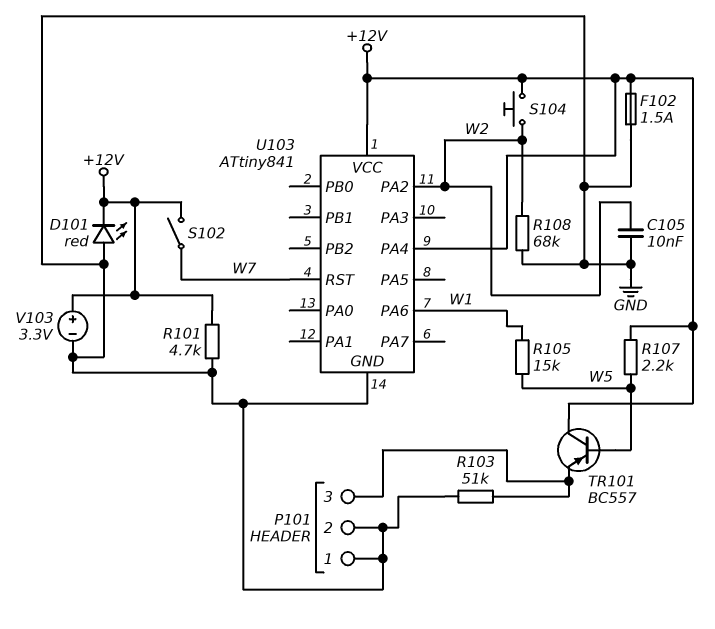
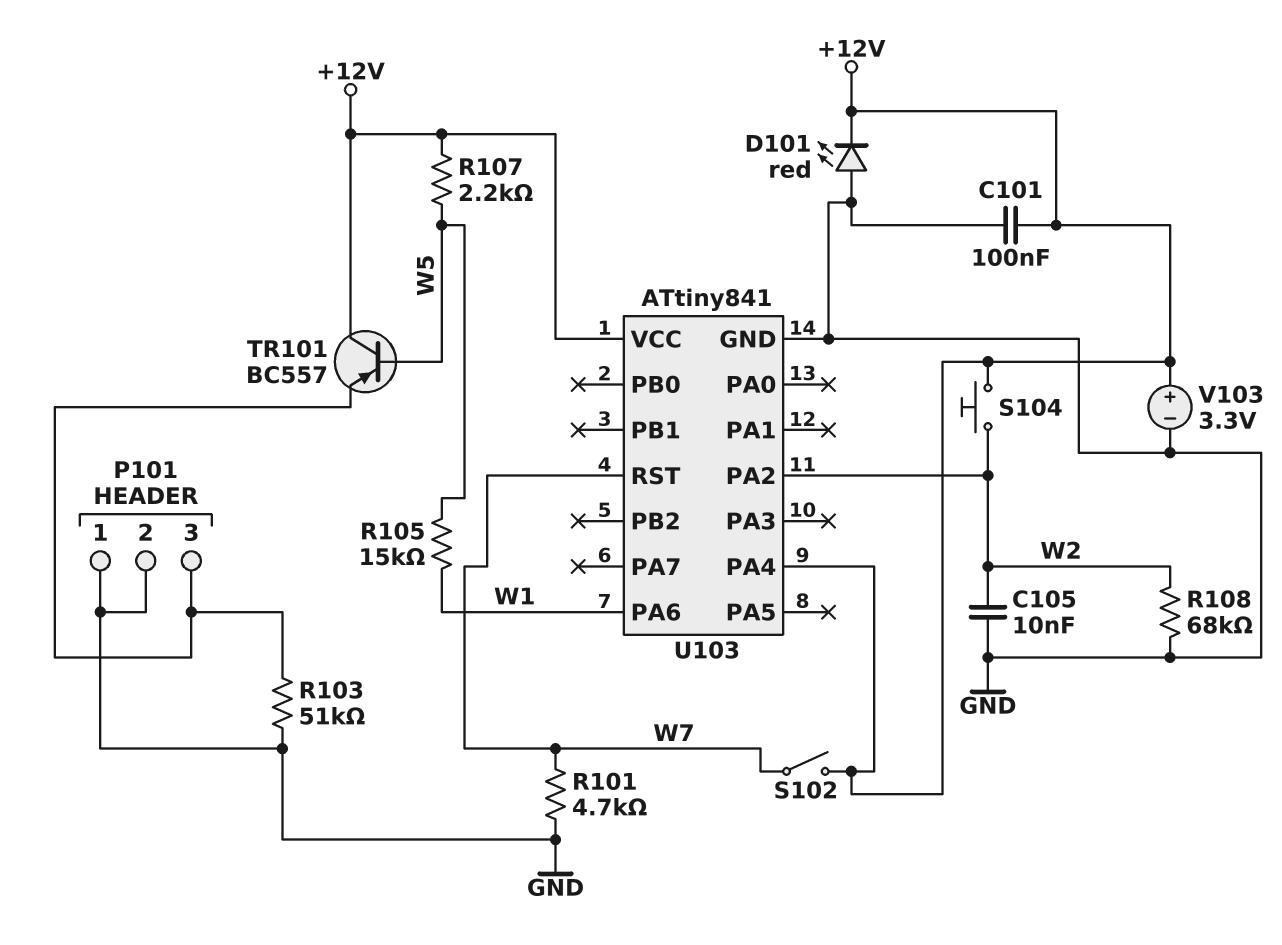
C101: none -> 100nF (+12V, GND)
F102: 1.5A (+12V, GND) -> none
R101: 4.7k (+12V, GND) -> 4.7k (GND, W7)

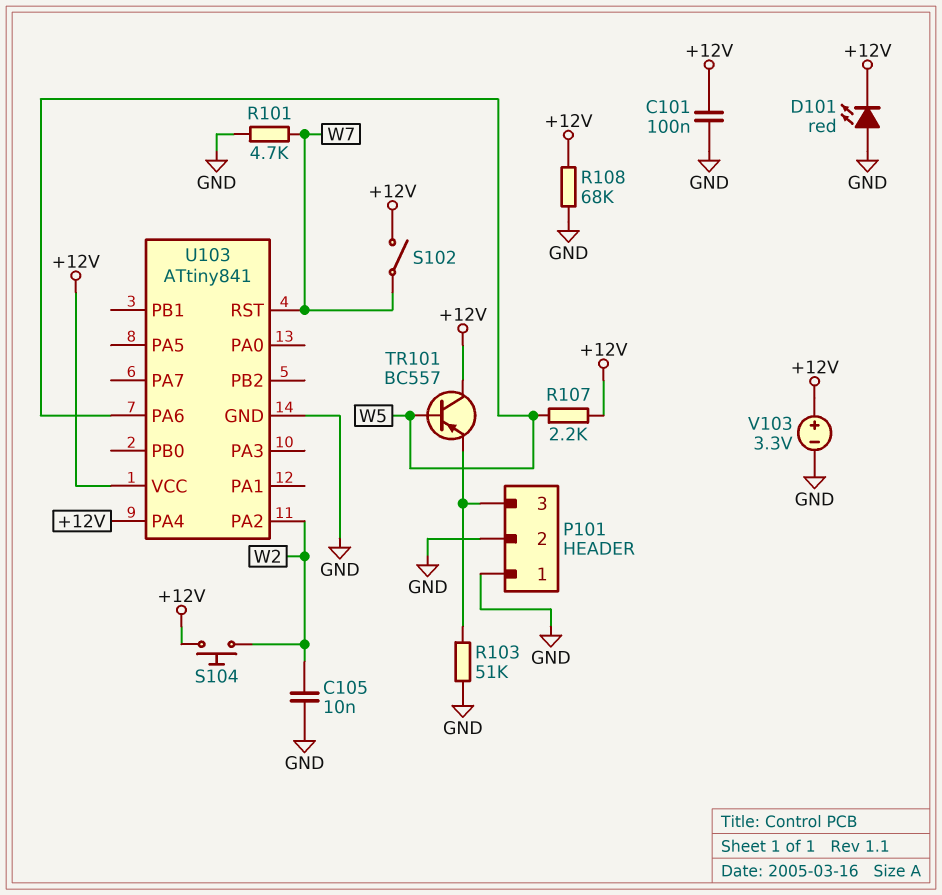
R105: 15k (W1, W5) -> none
R108: 68k (GND, W2) -> 68k (+12V, GND)
U103 pin PA6: W1 -> W5

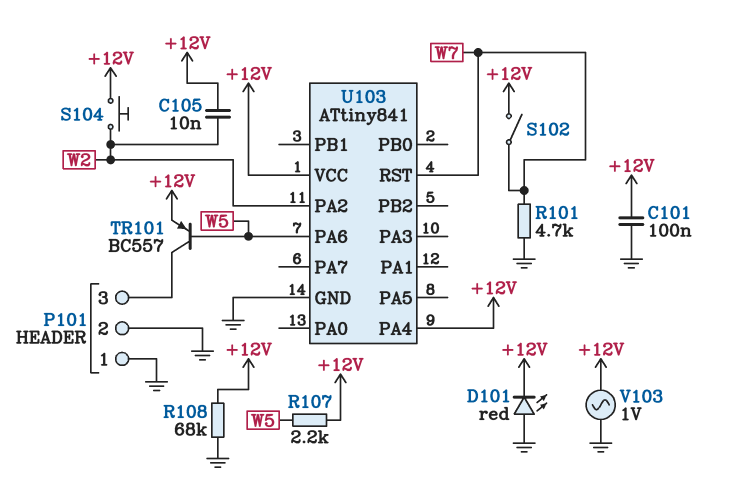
C105: 10nF (GND, W2) -> 10nF (+12V, W2)
R103: 51k (GND, P101/3) -> none
TR101: PNP BC557 (B W5, C +12V, E P101/3) -> PNP BC557 (B W5, C P101/3, E +12V)
V103: 3.3V (plus +12V, minus GND) -> AC 1V (+12V, GND)

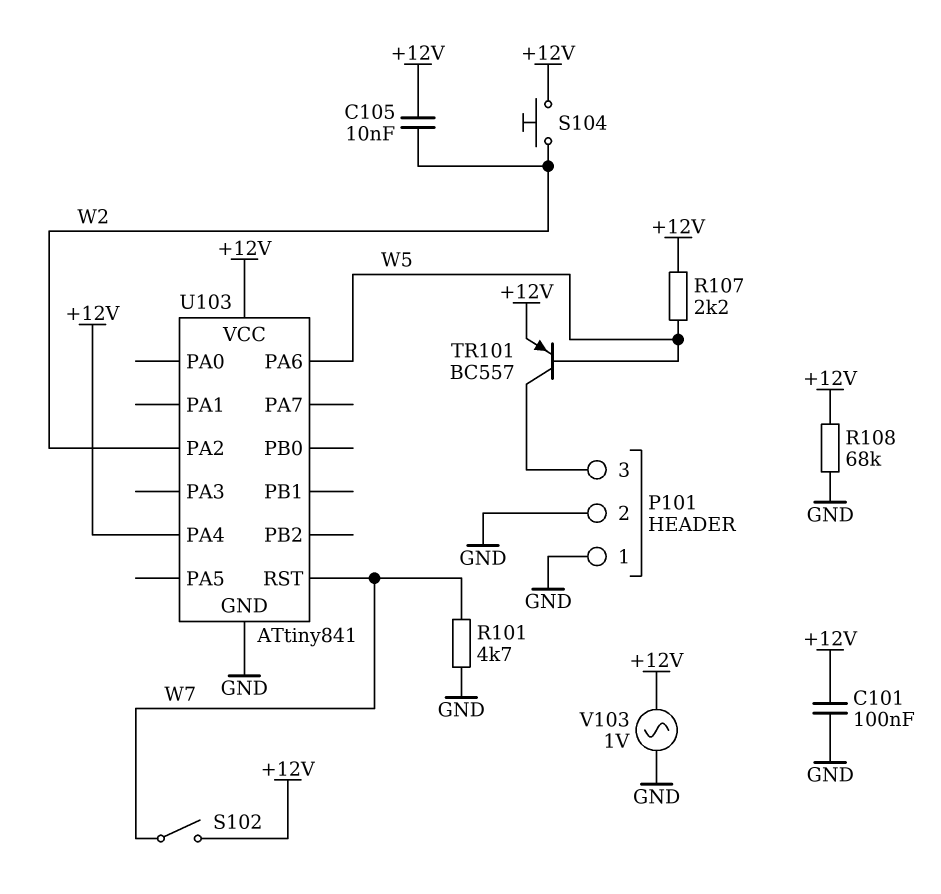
D101: LED red (A GND, K +12V) -> none

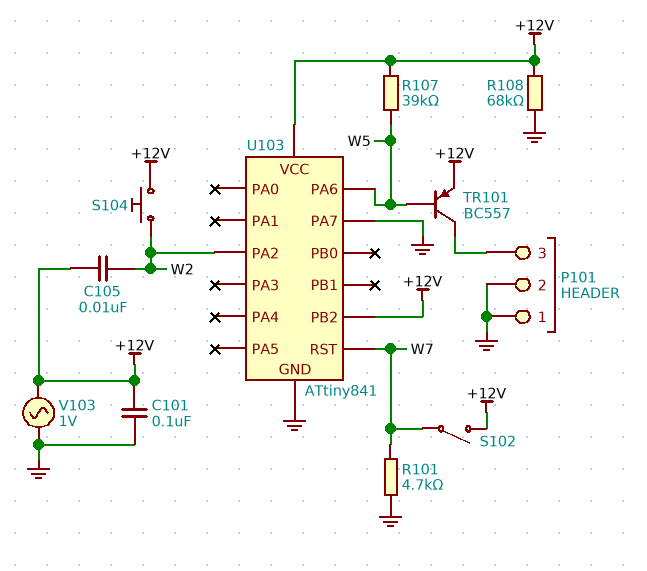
R107: 2.2k (+12V, W5) -> 39k (+12V, W5)
U103 pin PA4: +12V -> none
U103 pin PA7: none -> GND
U103 pin PB2: none -> +12V

